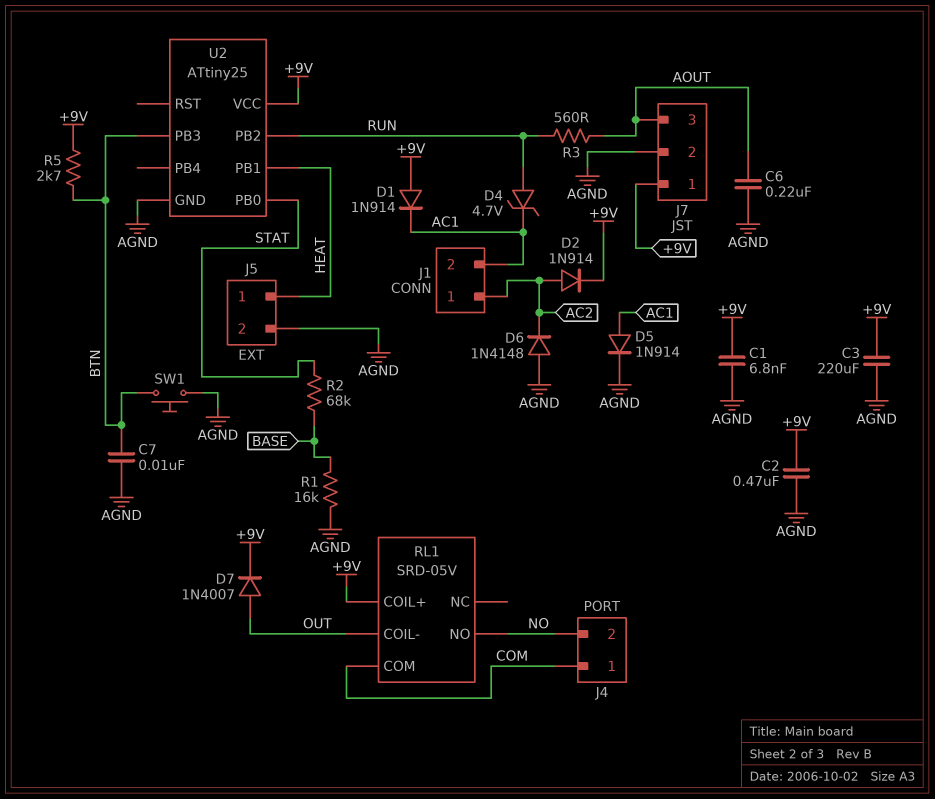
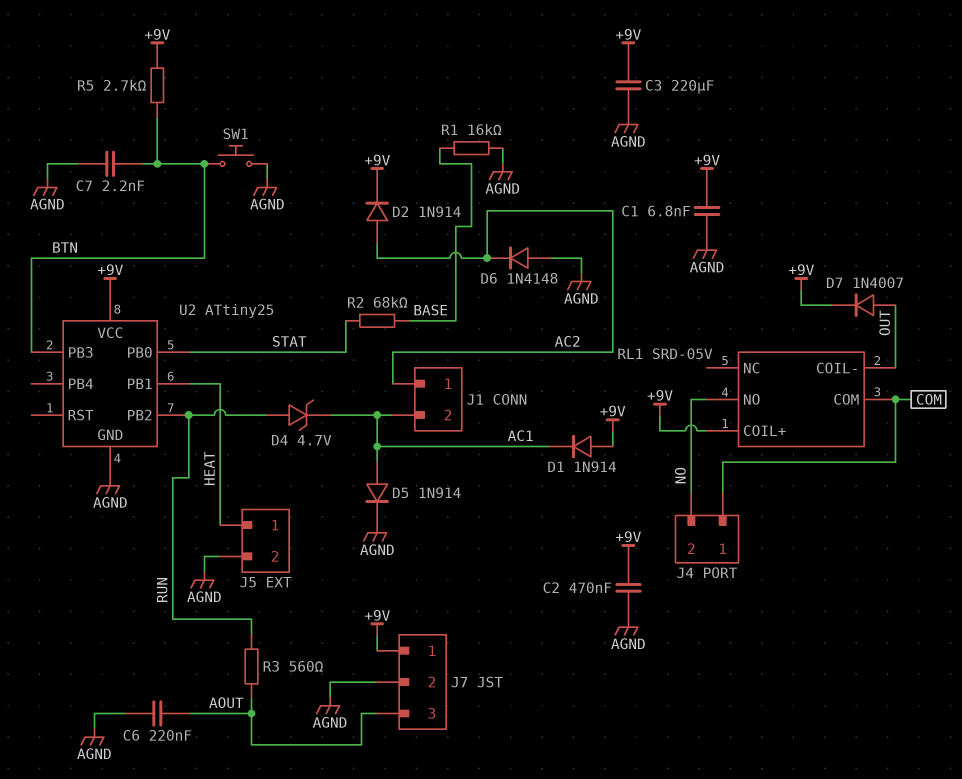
C7: 10nF (AGND, BTN) -> 2.2nF (AGND, BTN)

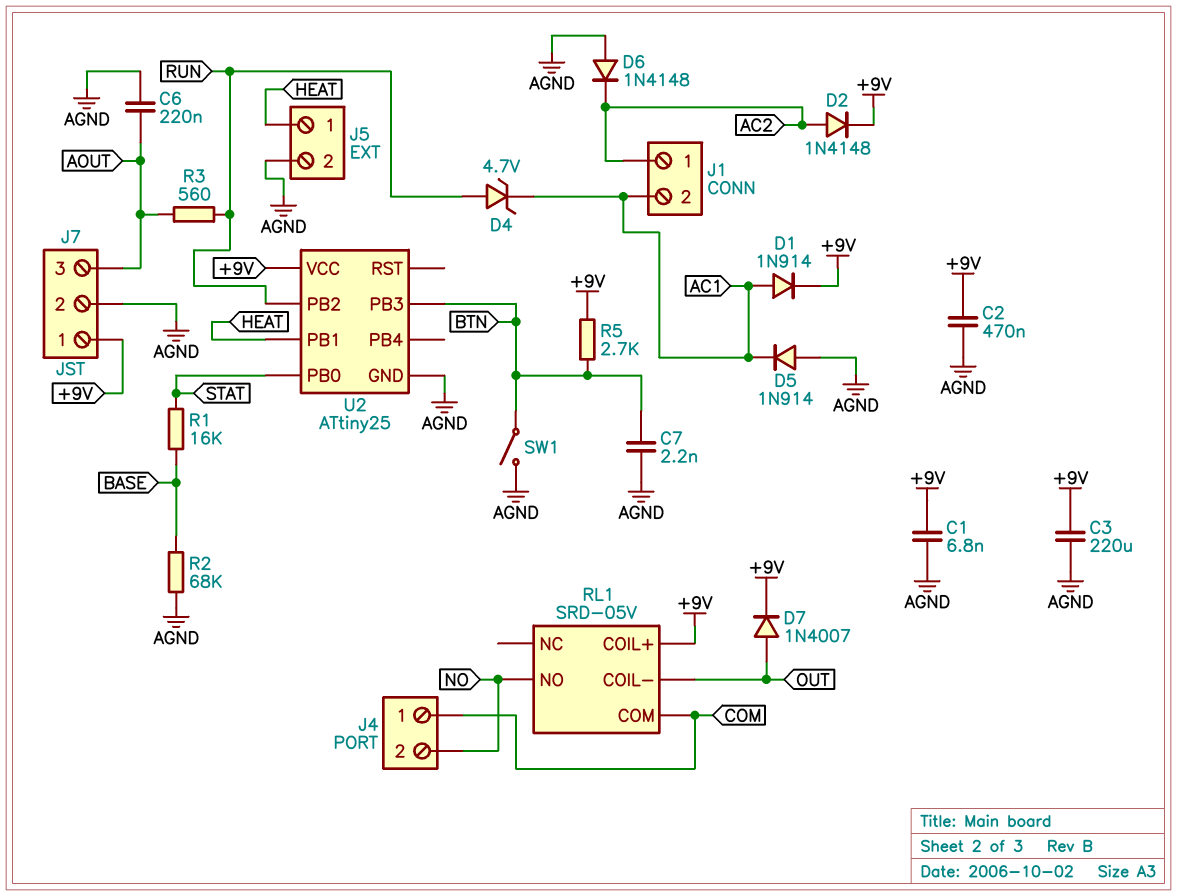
D1: diode 1N914 (A +9V, K AC1) -> diode 1N914 (A AC1, K +9V)
D2: diode 1N914 (A AC2, K +9V) -> diode 1N4148 (A AC2, K +9V)
D5: diode 1N914 (A AC1, K AGND) -> diode 1N914 (A AGND, K AC1)
R1: 16k (AGND, BASE) -> 16k (BASE, STAT)
R2: 68k (BASE, STAT) -> 68k (AGND, BASE)
SW1: button (AGND, BTN) -> switch (AGND, BTN)

